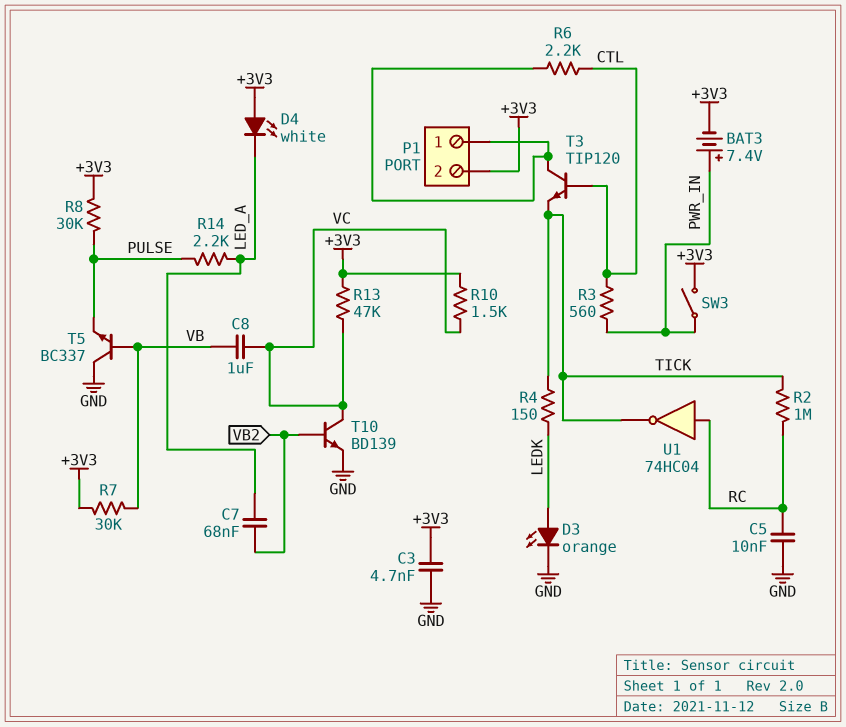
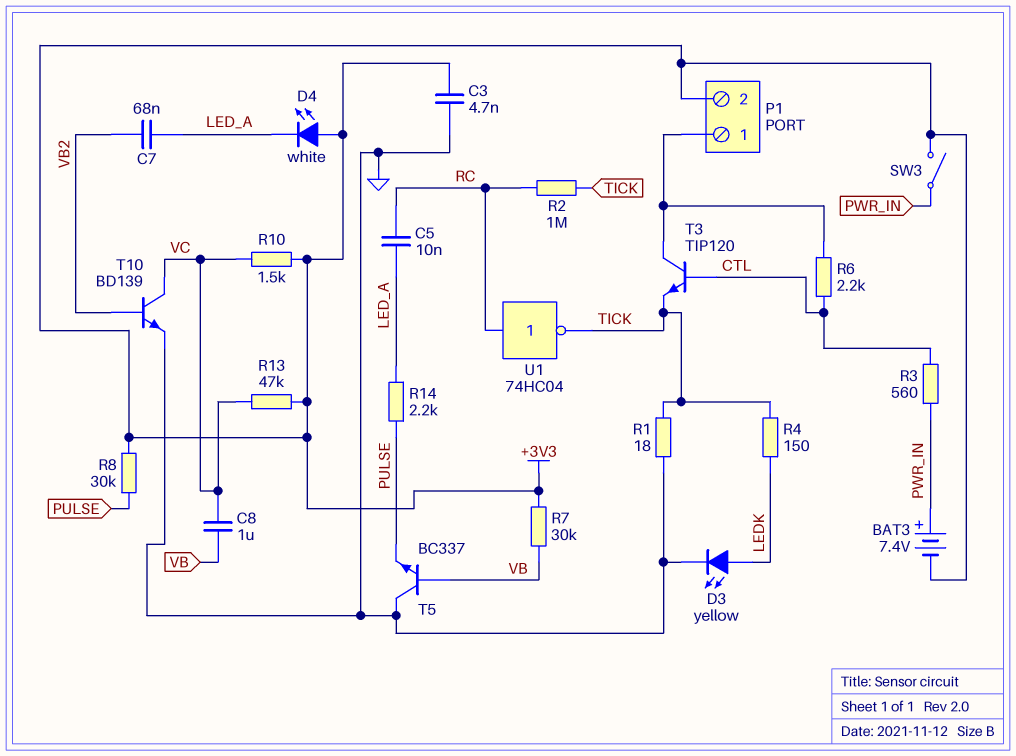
C5: 10nF (GND, RC) -> 10nF (LED_A, RC)
D3: LED orange (A LEDK, K GND) -> LED yellow (A LEDK, K GND)
R1: none -> 18 (GND, TICK)

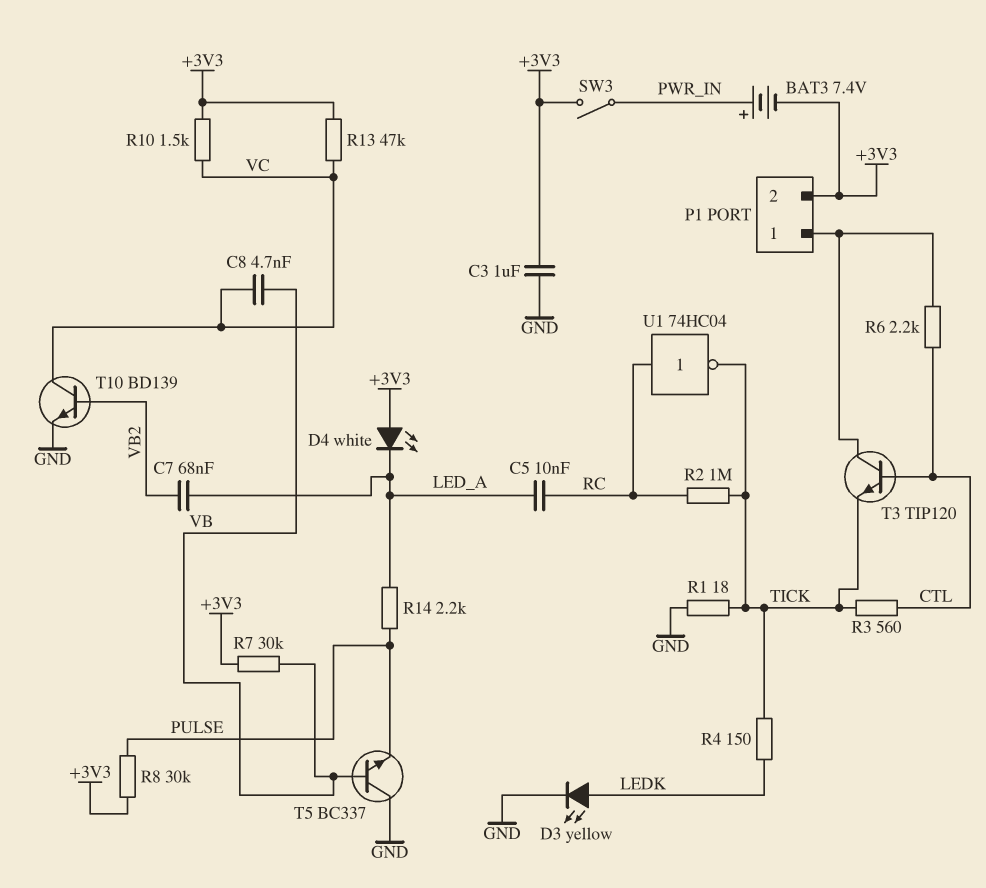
C3: 4.7nF (+3V3, GND) -> 1uF (+3V3, GND)
C8: 1uF (VB, VC) -> 4.7nF (VB, VC)
R3: 560 (CTL, PWR_IN) -> 560 (CTL, TICK)

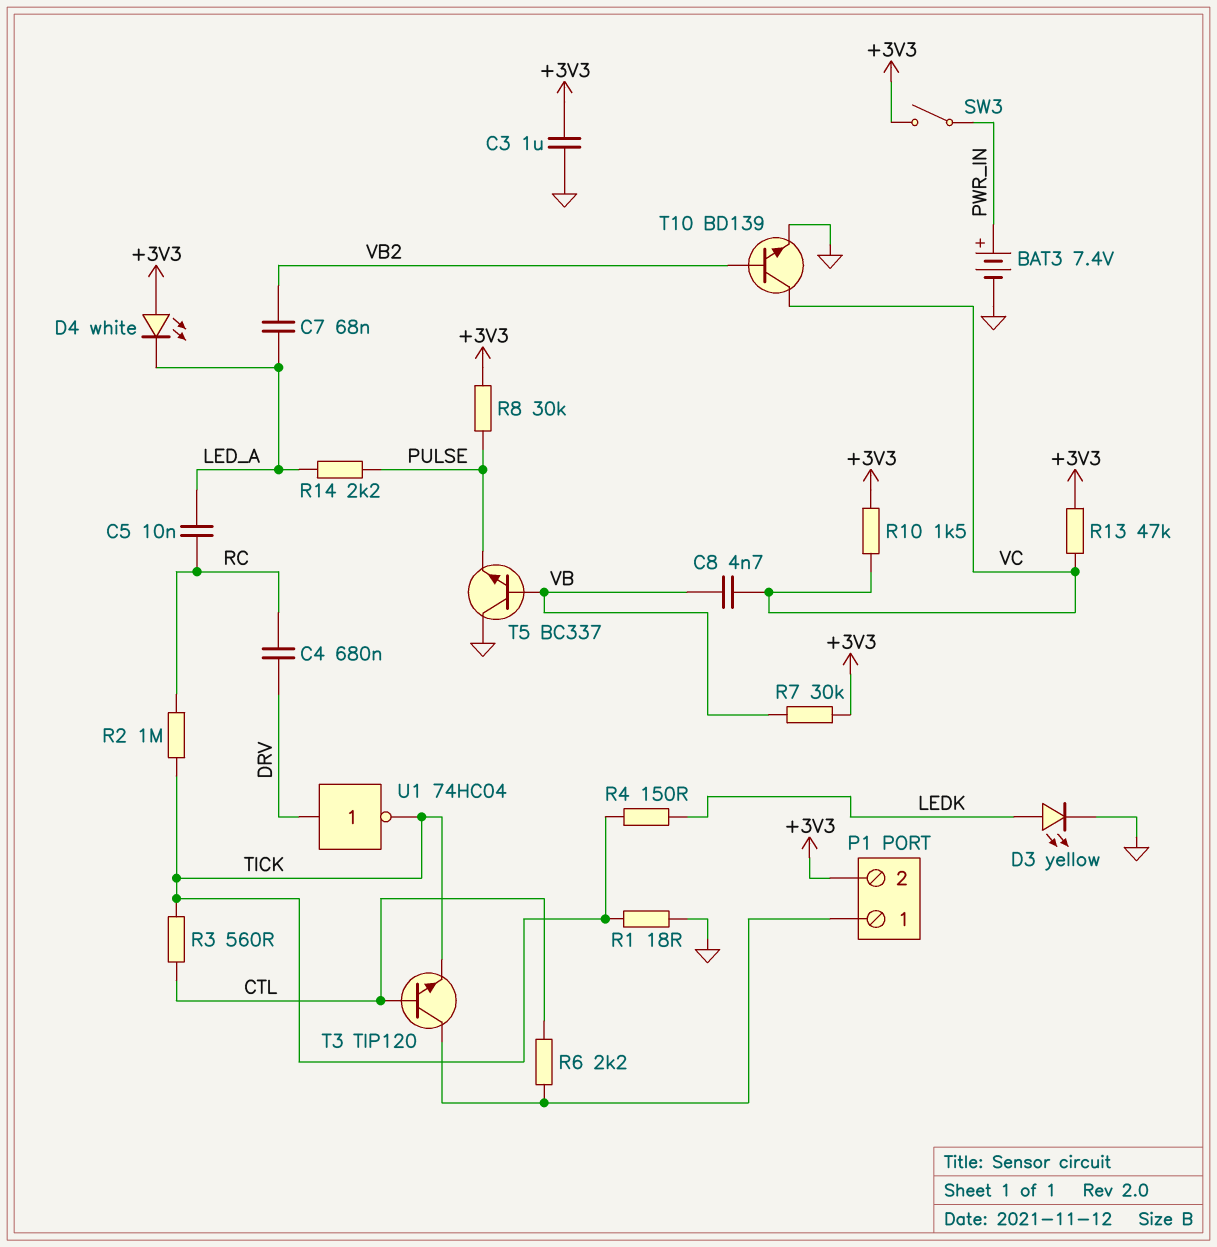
BAT3: 7.4V (plus PWR_IN, minus +3V3) -> 7.4V (plus PWR_IN, minus GND)
C4: none -> 680nF (DRV, RC)
U1: NOT 74HC04 (in RC, out TICK) -> NOT 74HC04 (in DRV, out TICK)

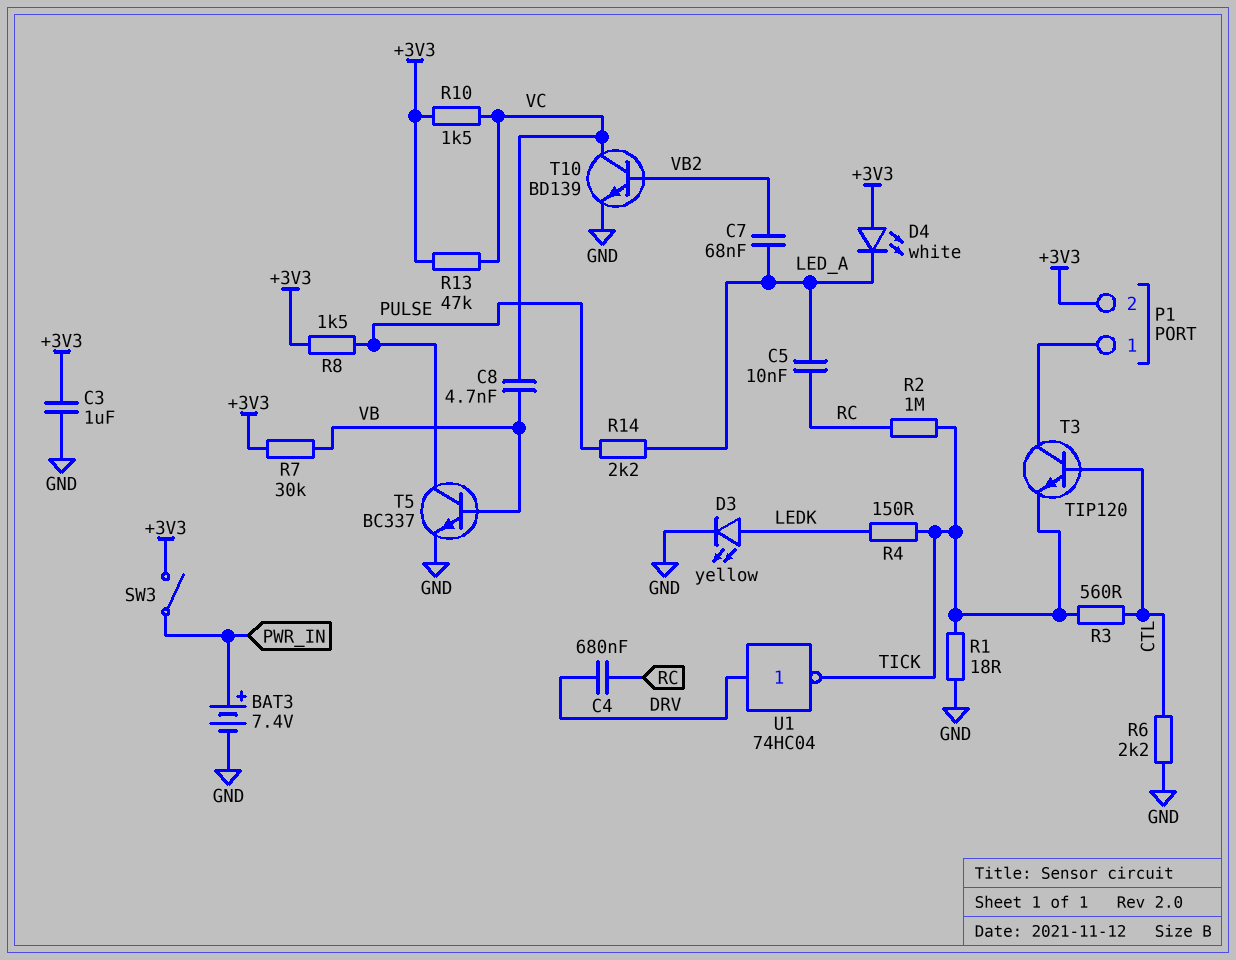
R6: 2.2k (CTL, P1/1) -> 2.2k (CTL, GND)
R8: 30k (+3V3, PULSE) -> 1.5k (+3V3, PULSE)
T5: NPN BC337 (B VB, C GND, E PULSE) -> NPN BC337 (B VB, C PULSE, E GND)

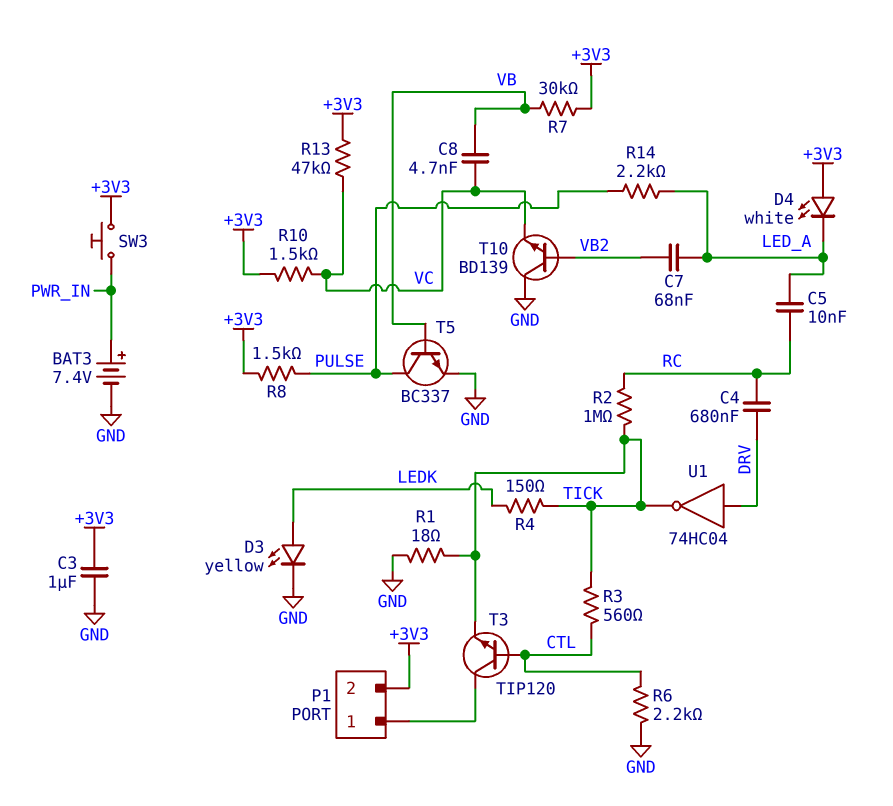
SW3: switch (+3V3, PWR_IN) -> button (+3V3, PWR_IN)
T10: NPN BD139 (B VB2, C VC, E GND) -> NPN BD139 (B VB2, C GND, E VC)

